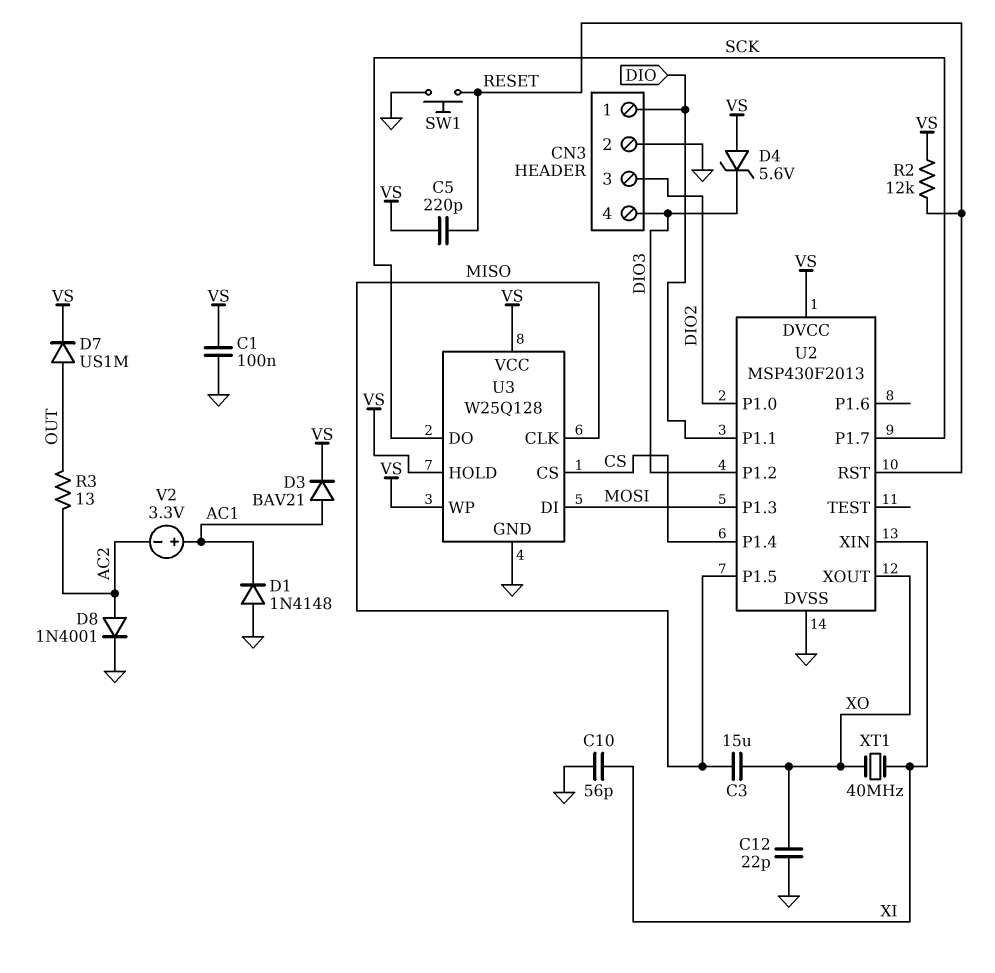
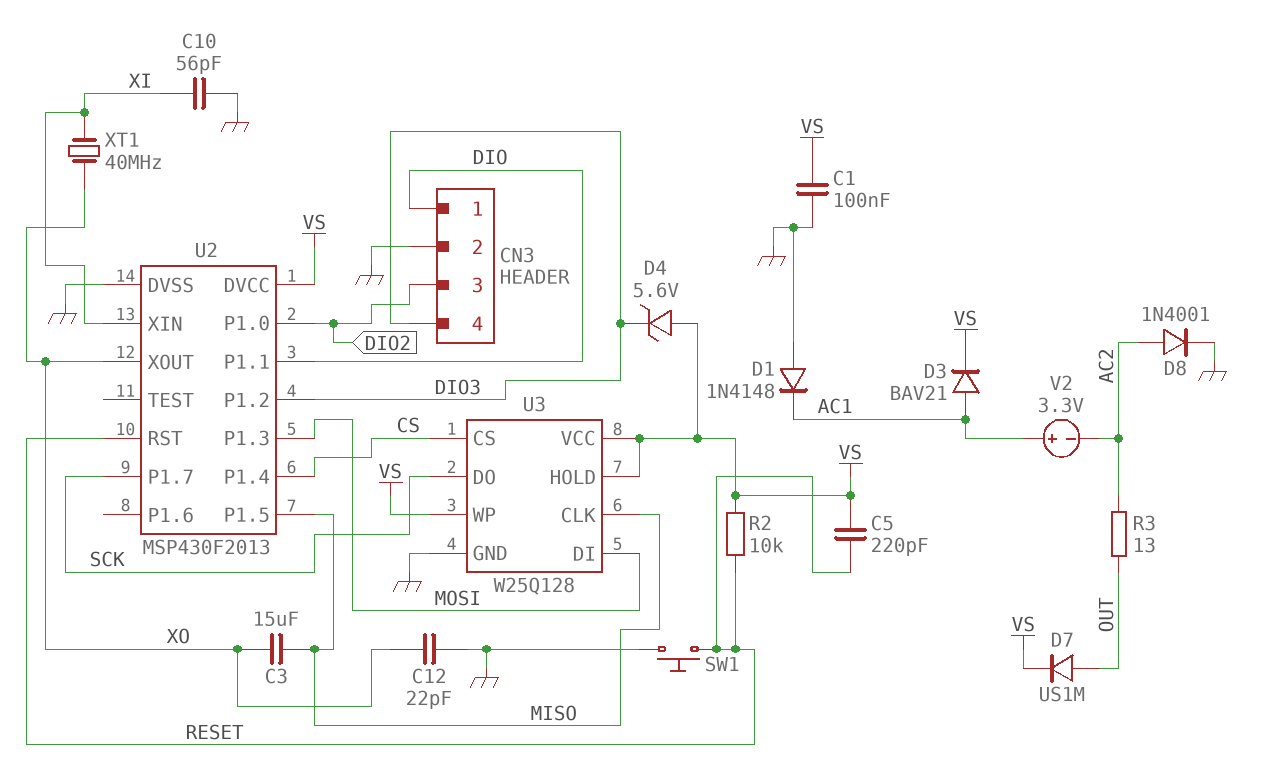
R2: 12k (RESET, VS) -> 10k (RESET, VS)

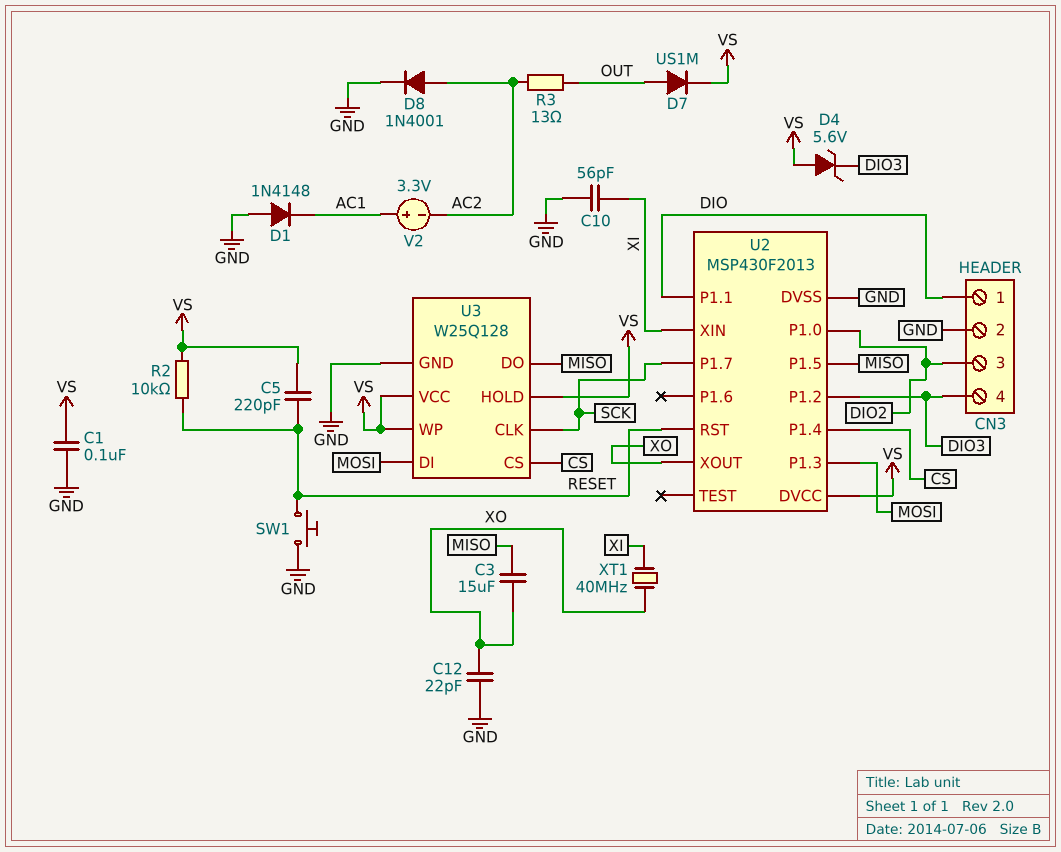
D3: diode BAV21 (A AC1, K VS) -> none
U3 pin CLK: MISO -> SCK
U3 pin DO: SCK -> MISO

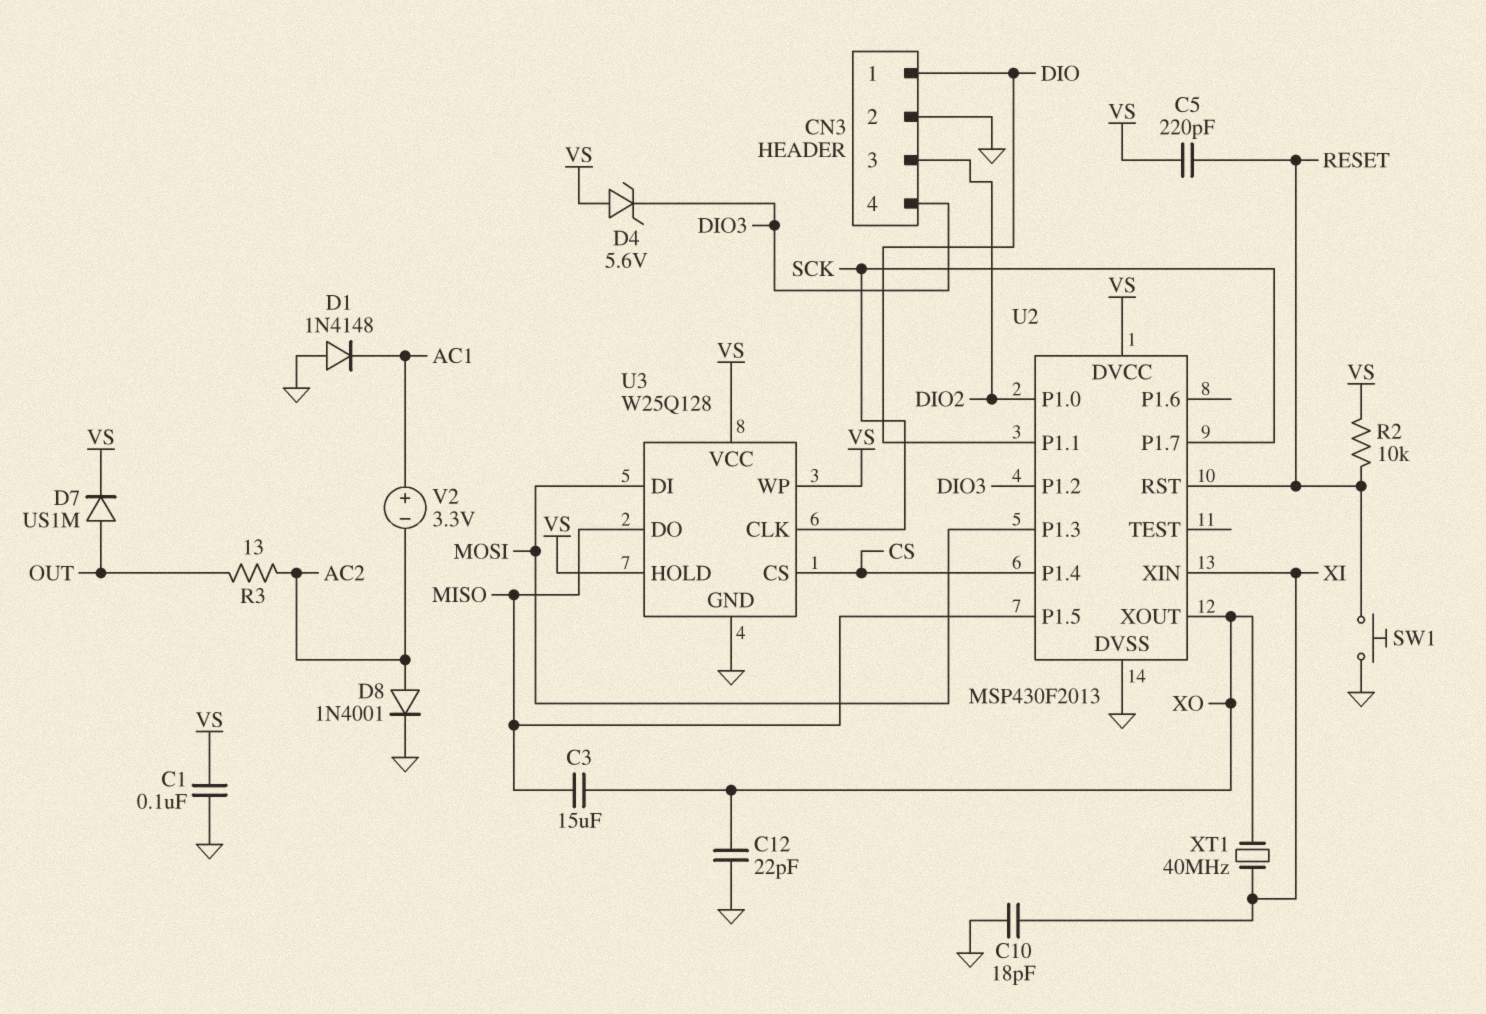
C10: 56pF (GND, XI) -> 18pF (GND, XI)

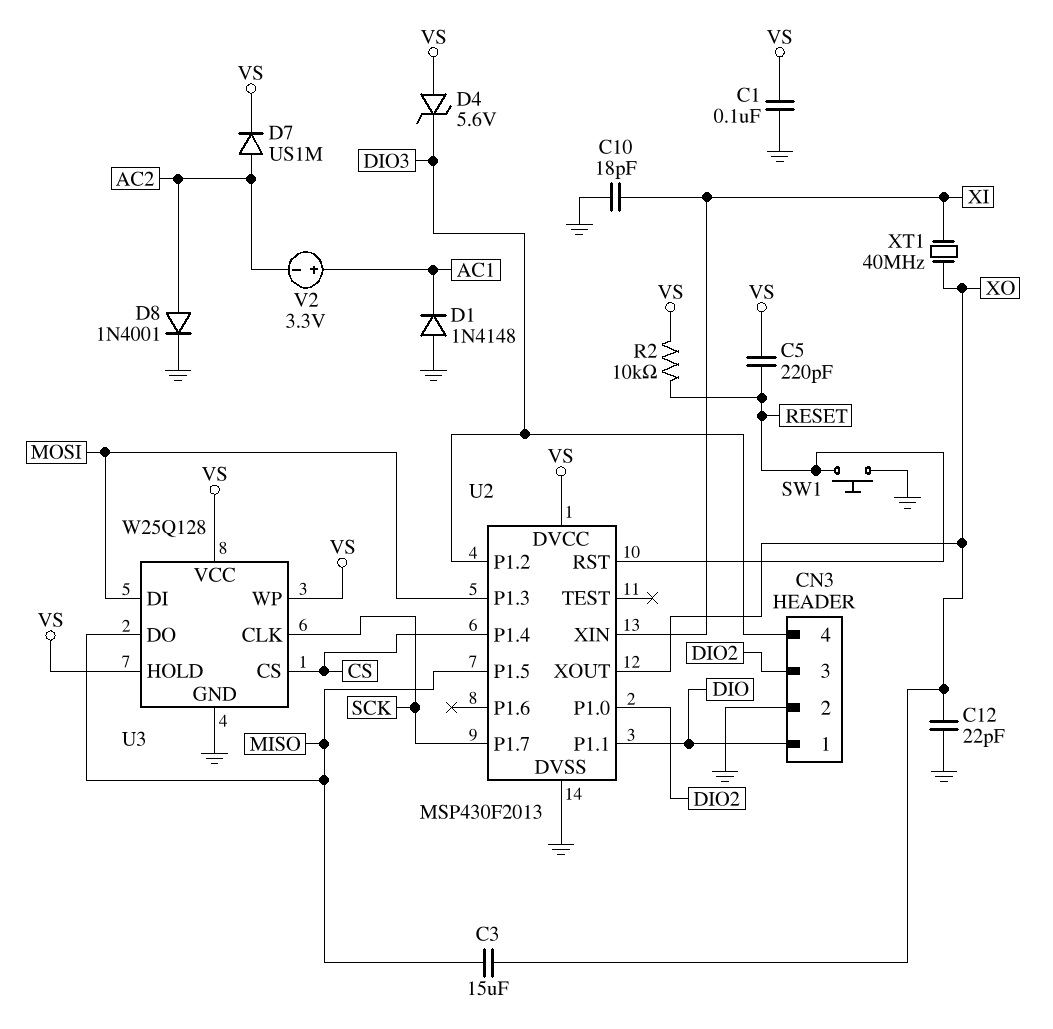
D7: diode US1M (A OUT, K VS) -> diode US1M (A AC2, K VS)
R3: 13 (AC2, OUT) -> none

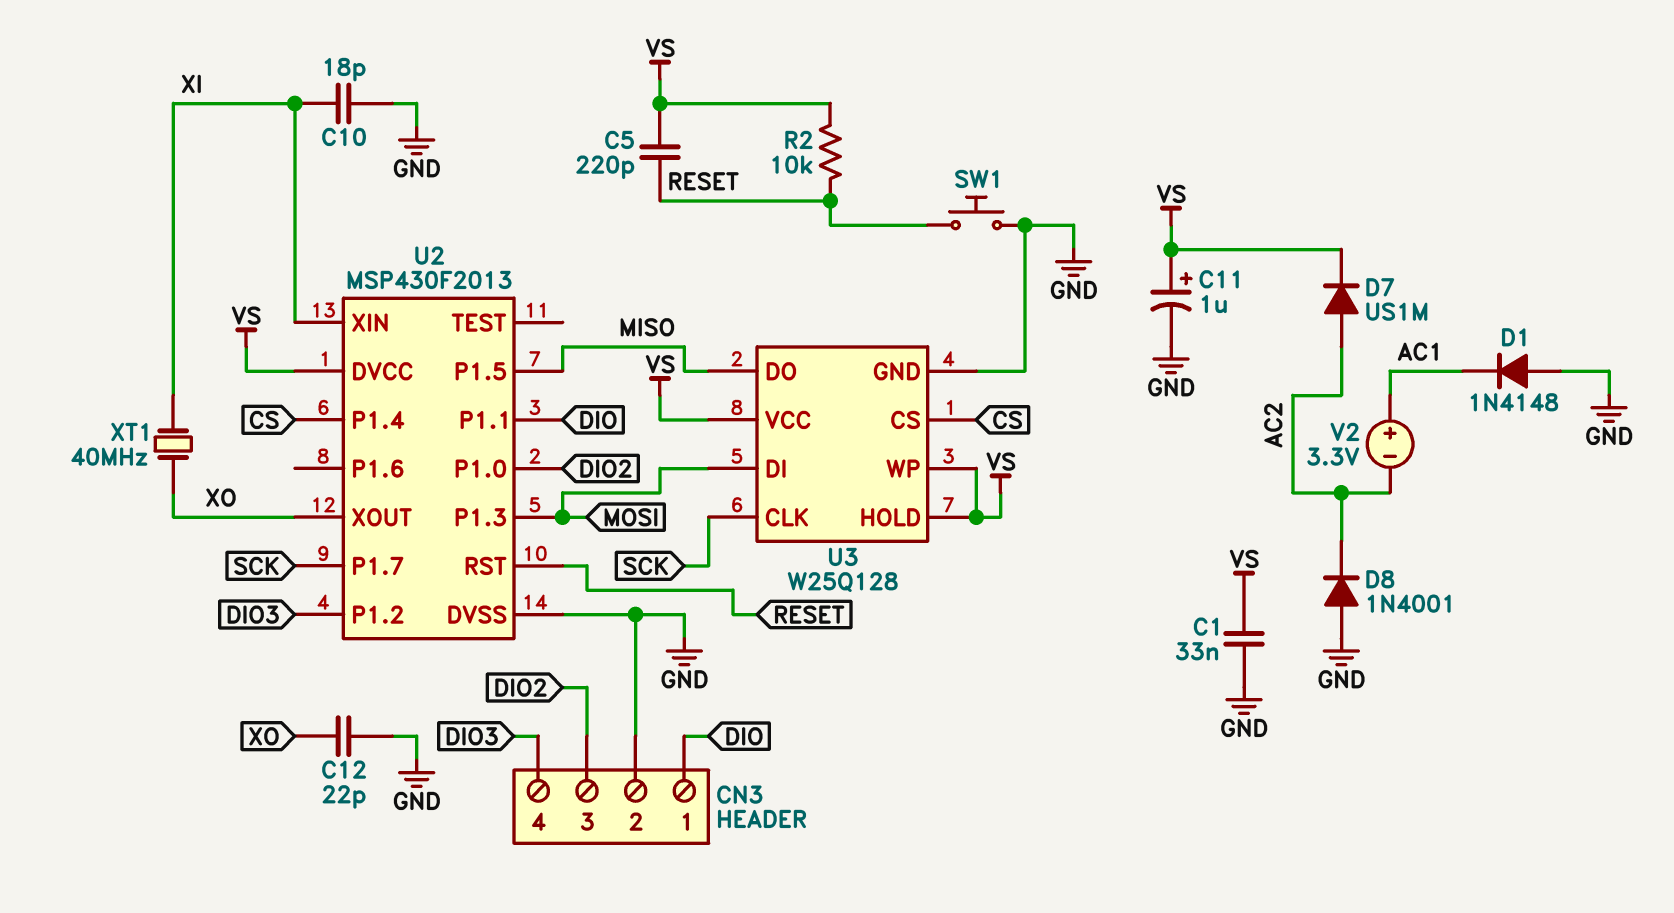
C1: 100nF (GND, VS) -> 33nF (GND, VS)
C3: 15uF (MISO, XO) -> none
C11: none -> 1uF (plus VS, minus GND)
D4: zener 5.6V (A VS, K DIO3) -> none
D8: diode 1N4001 (A AC2, K GND) -> diode 1N4001 (A GND, K AC2)

